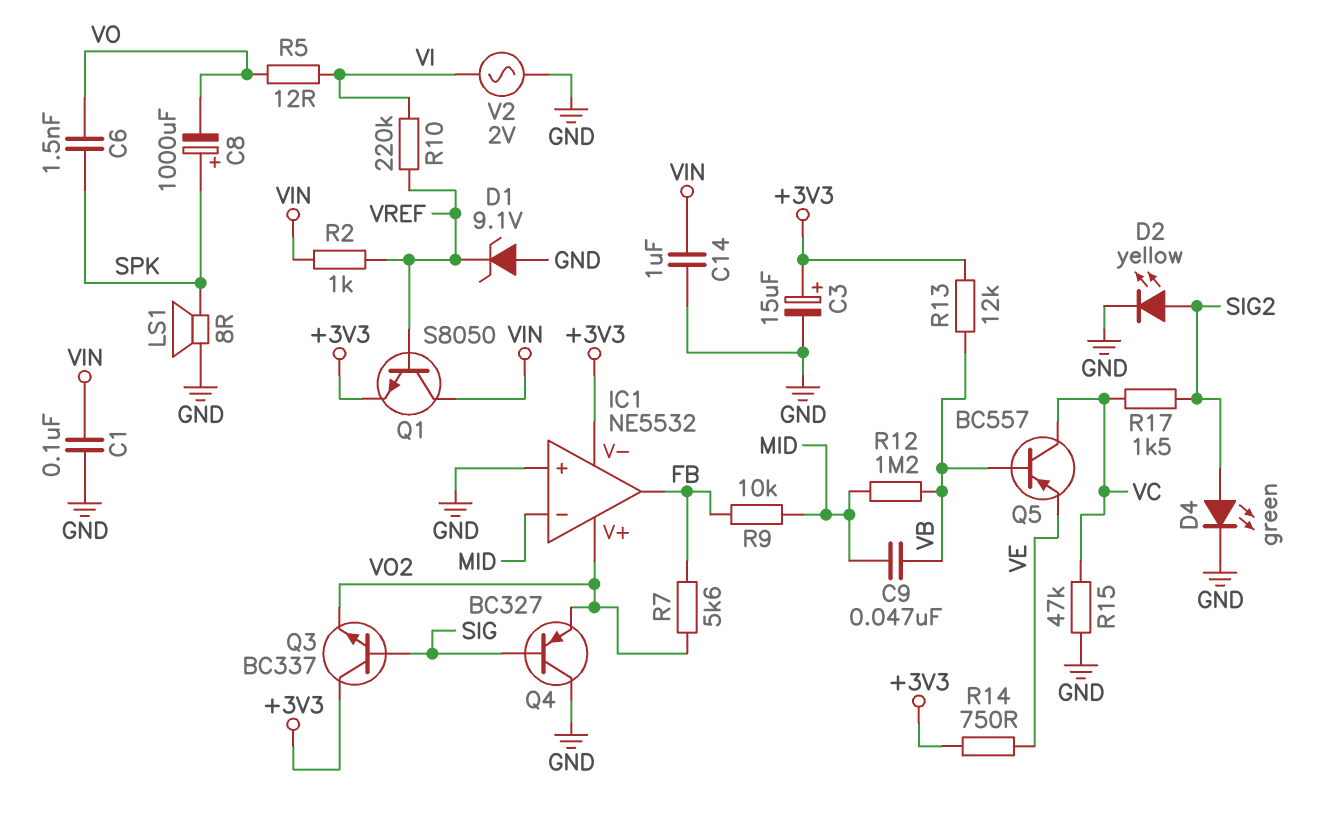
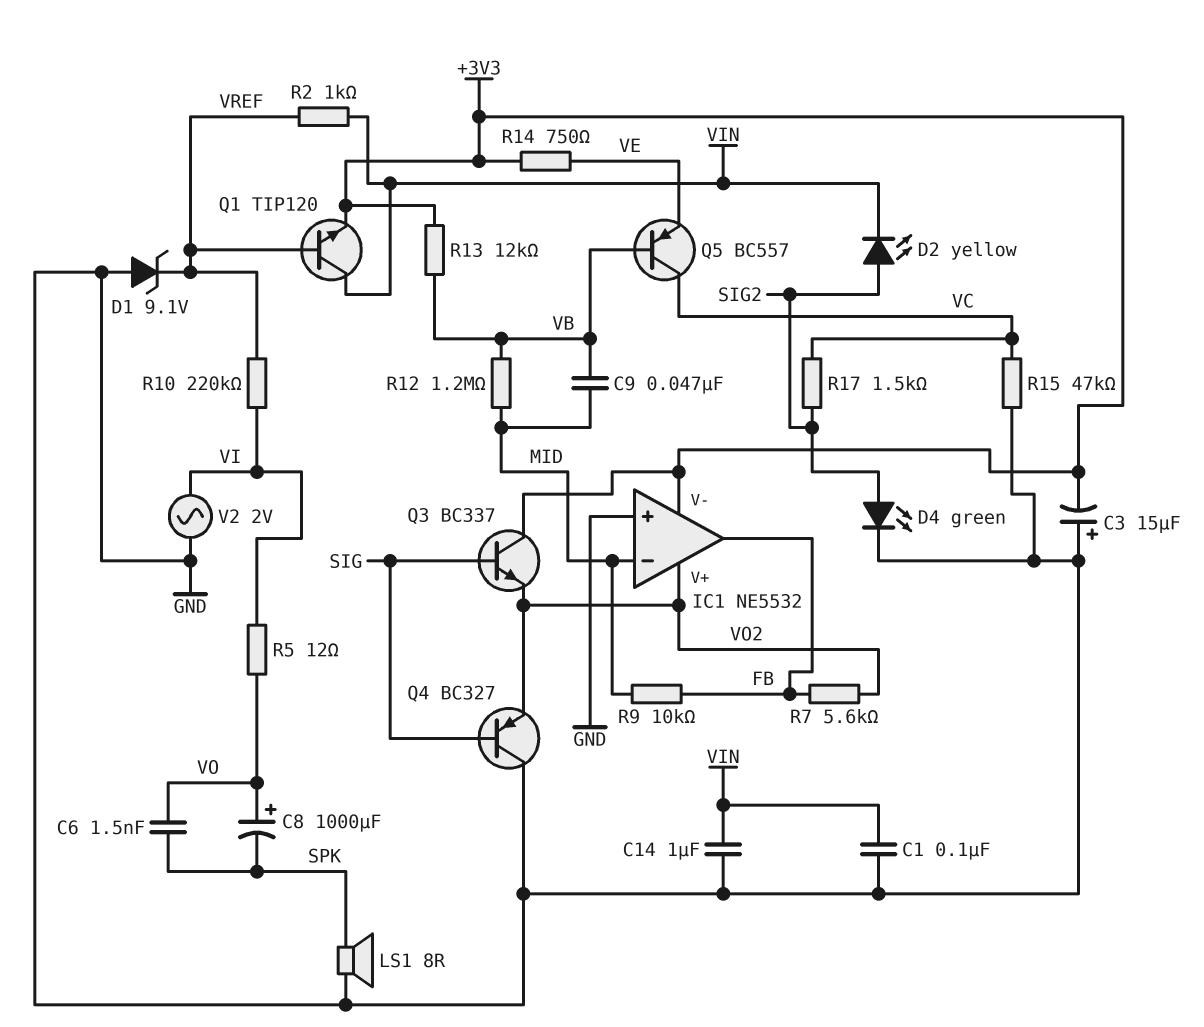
C3: 15uF (plus +3V3, minus GND) -> 15uF (plus GND, minus +3V3)
C8: 1000uF (plus SPK, minus VO) -> 1000uF (plus VO, minus SPK)
D2: LED yellow (A SIG2, K GND) -> LED yellow (A SIG2, K VIN)
Q1: NPN S8050 (B VREF, C VIN, E +3V3) -> NPN TIP120 (B VREF, C VIN, E +3V3)

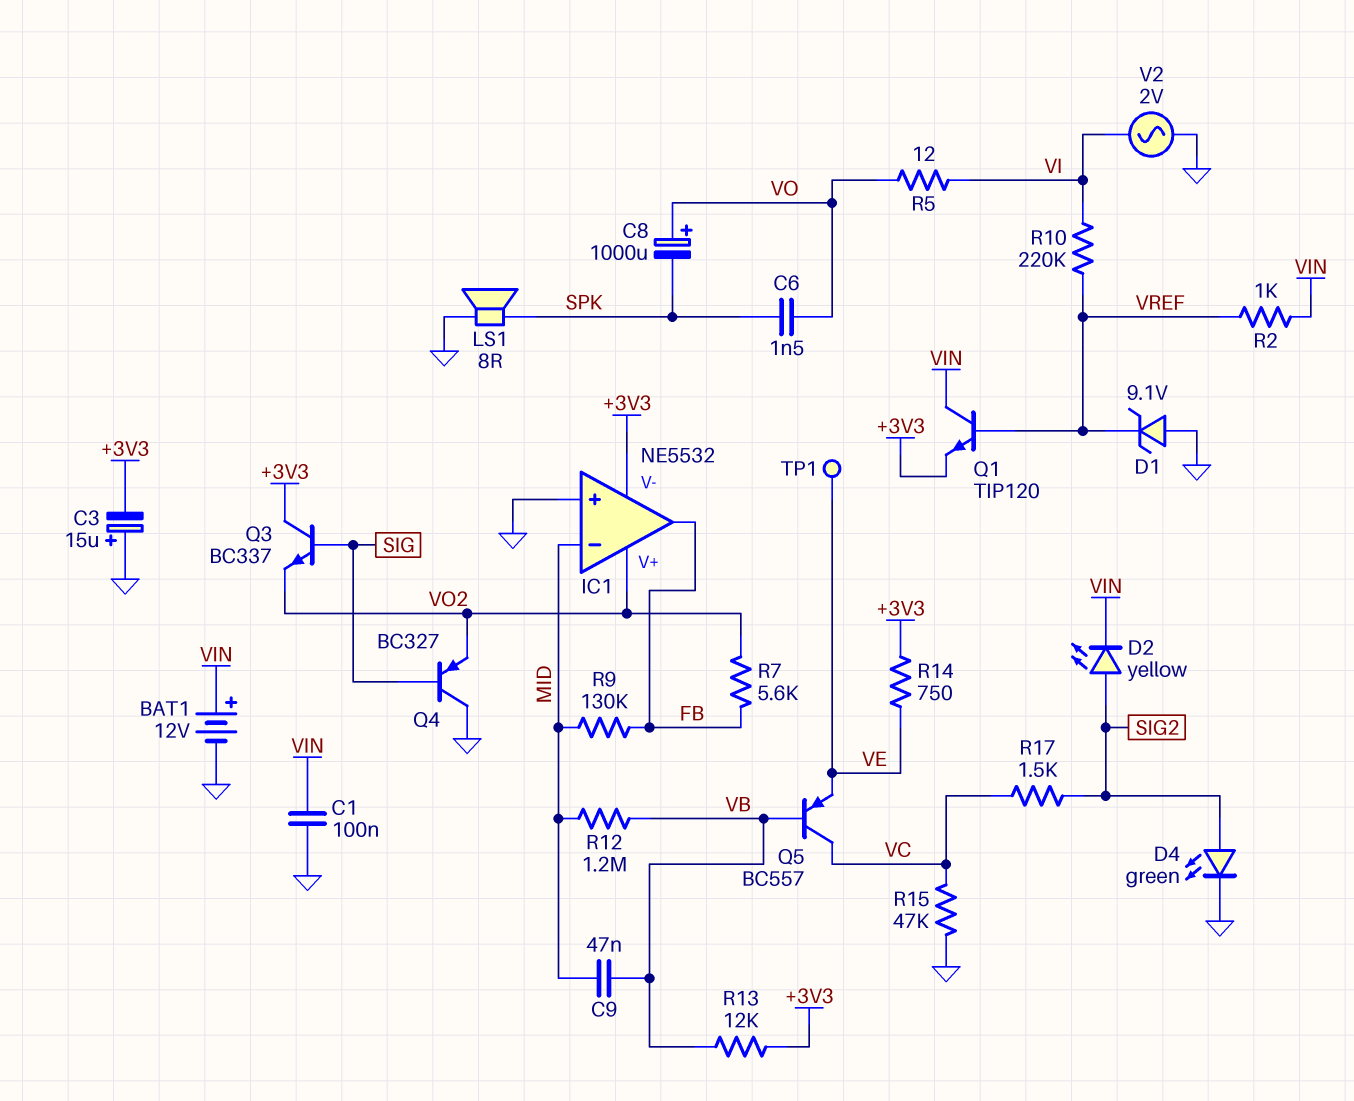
BAT1: none -> 12V (plus VIN, minus GND)
C14: 1uF (GND, VIN) -> none
R9: 10k (FB, MID) -> 130k (FB, MID)
TP1: none -> test point (VE)

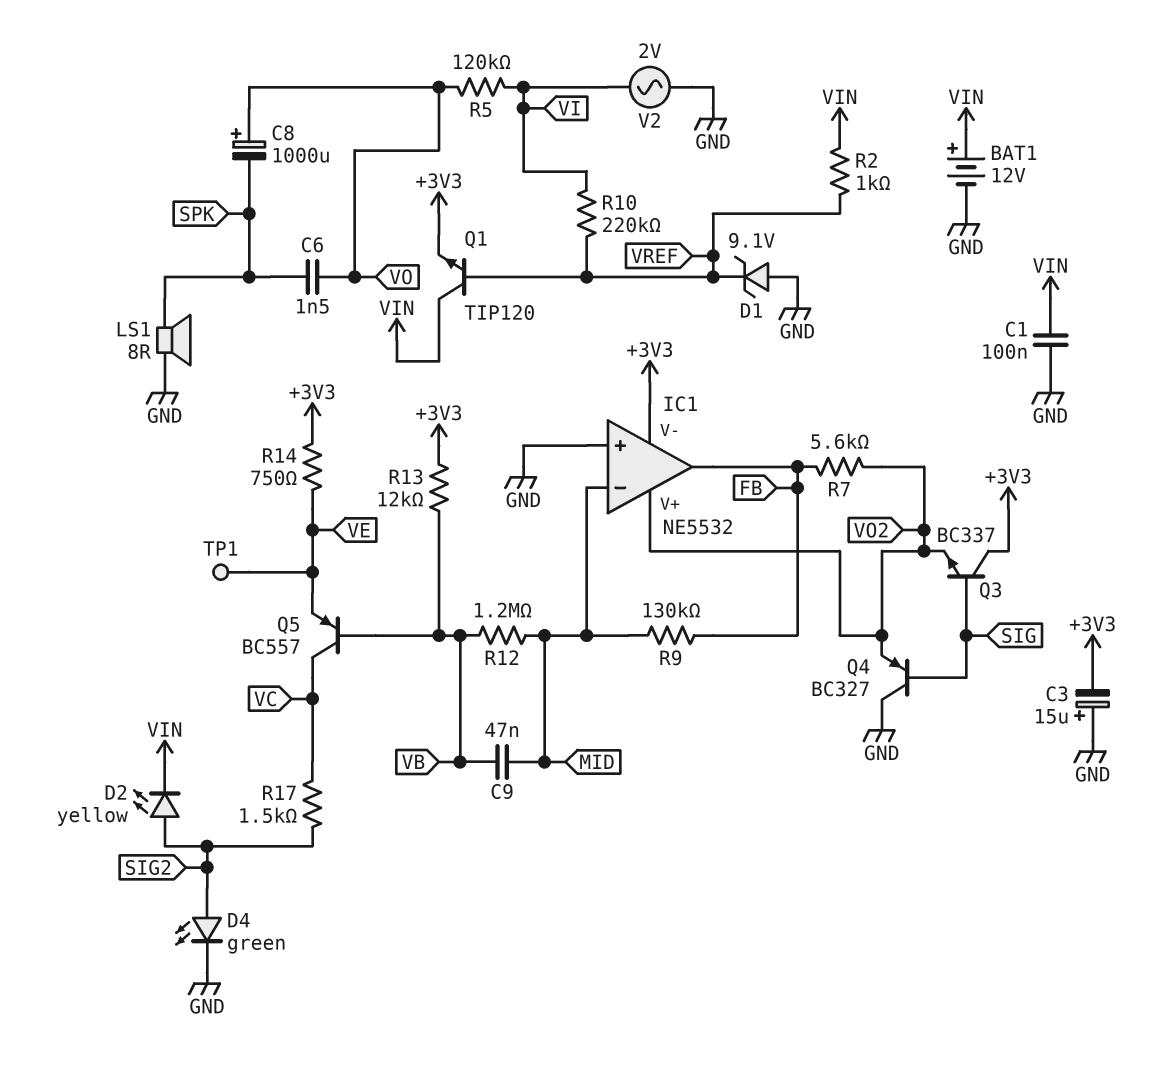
R5: 12 (VI, VO) -> 120k (VI, VO)
R15: 47k (GND, VC) -> none

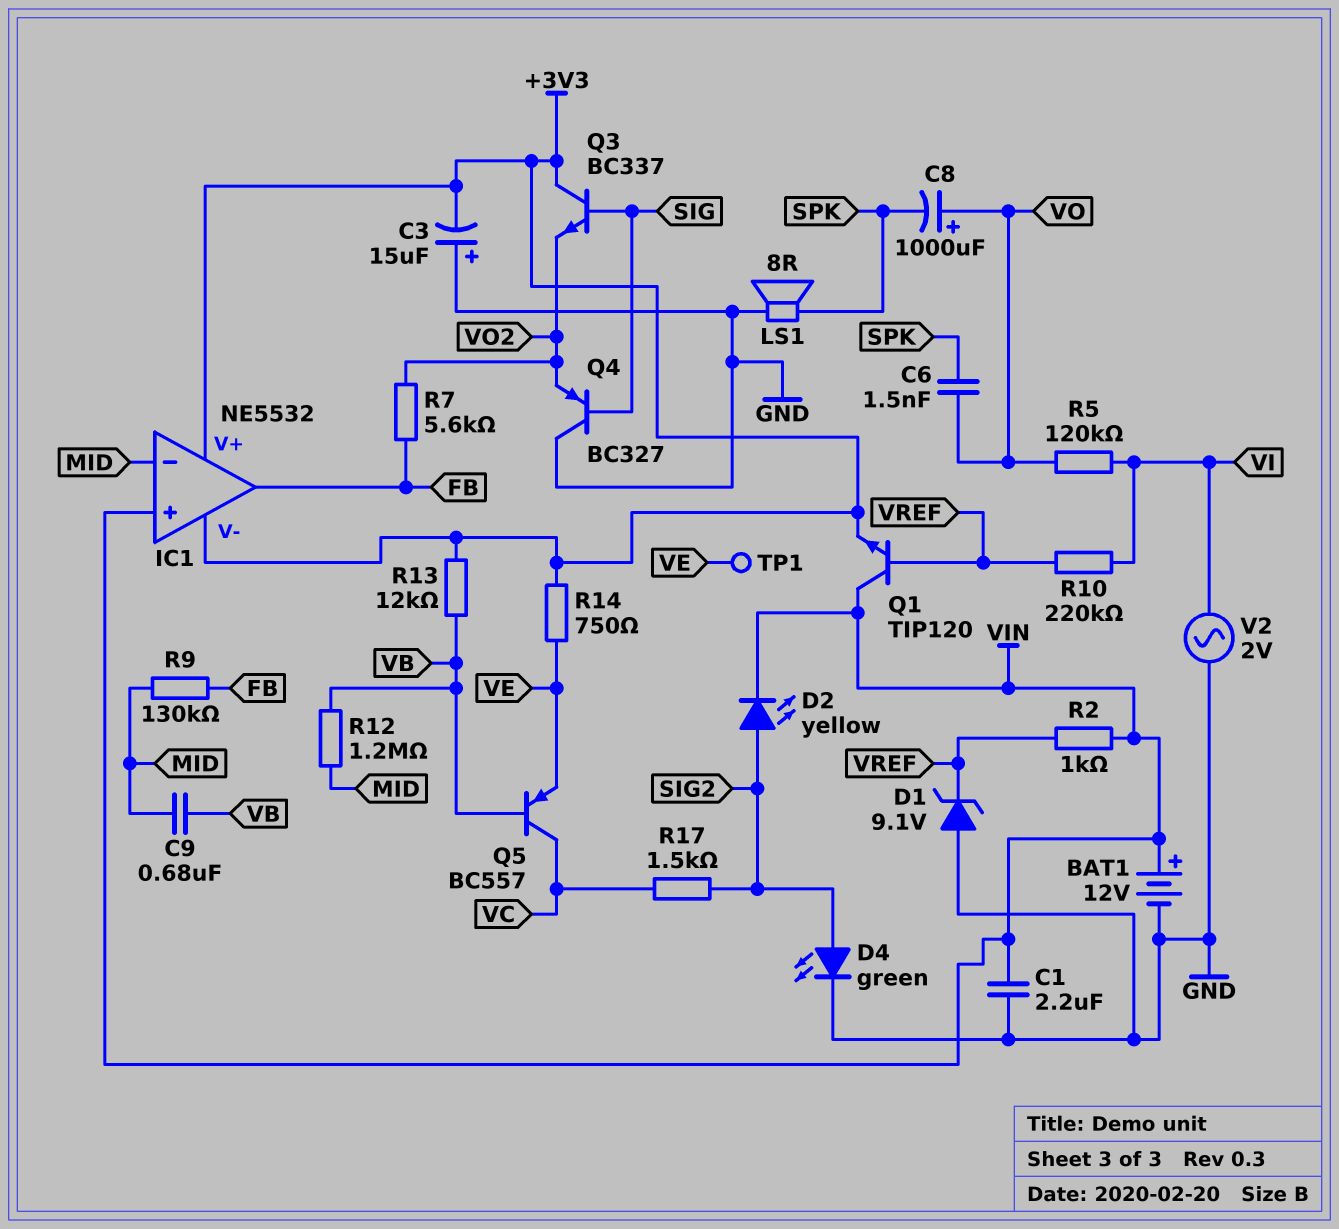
C1: 100nF (GND, VIN) -> 2.2uF (GND, VIN)
C9: 47nF (MID, VB) -> 680nF (MID, VB)
IC1 pin V+: VO2 -> +3V3
IC1 pin in+: GND -> VIN

